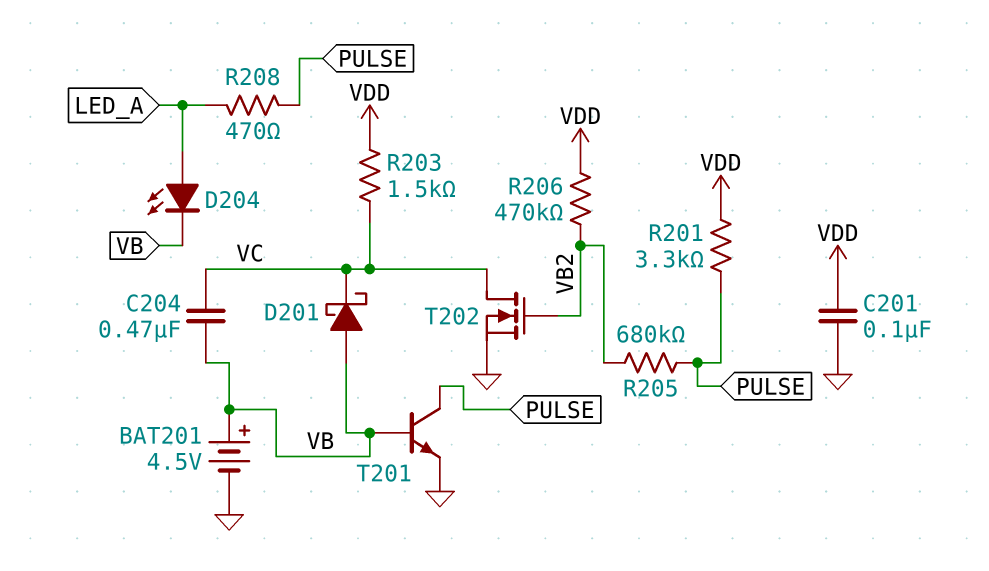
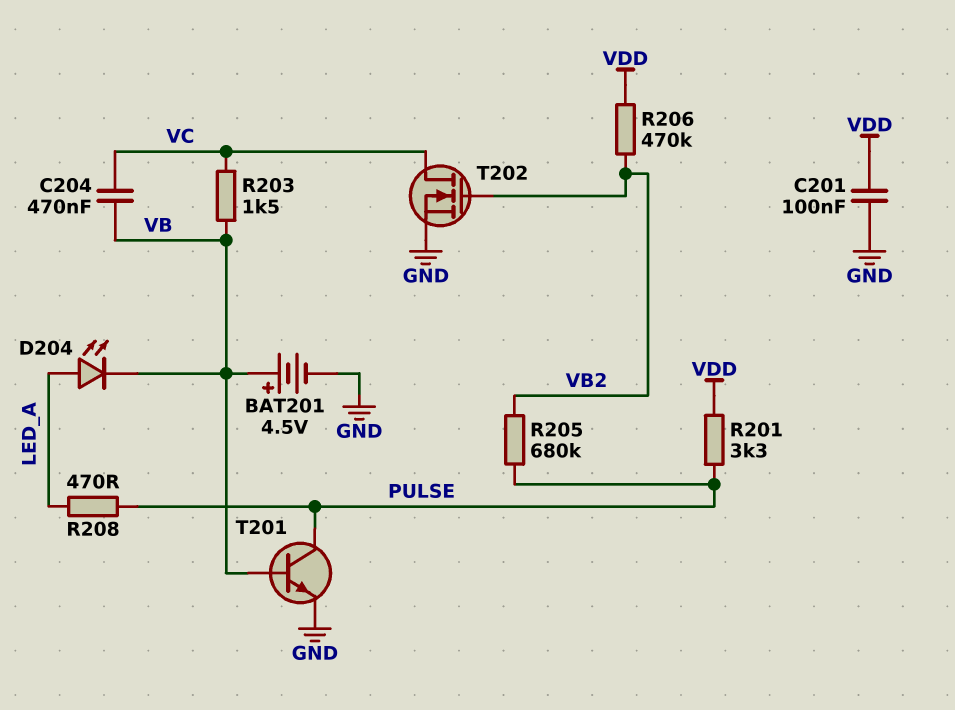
D201: schottky (A VB, K VC) -> none
R203: 1.5k (VC, VDD) -> 1.5k (VB, VC)

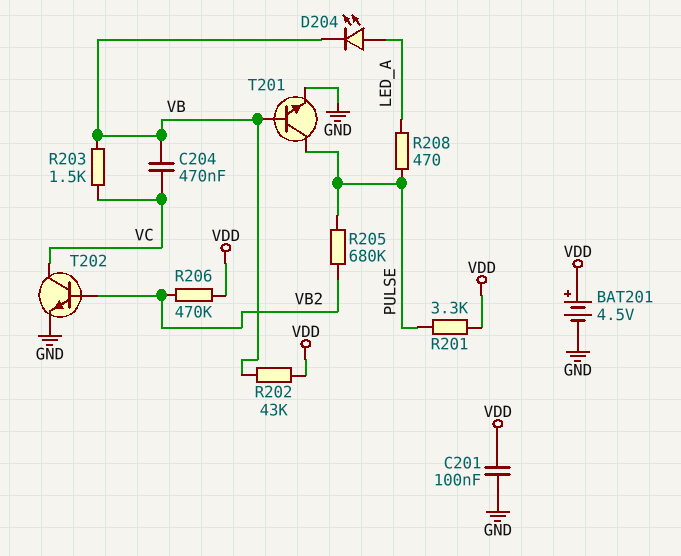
BAT201: 4.5V (plus VB, minus GND) -> 4.5V (plus VDD, minus GND)
R202: none -> 43k (VB, VDD)
T202: NMOS (G VB2, D VC, S GND) -> NPN (B VB2, C VC, E GND)

